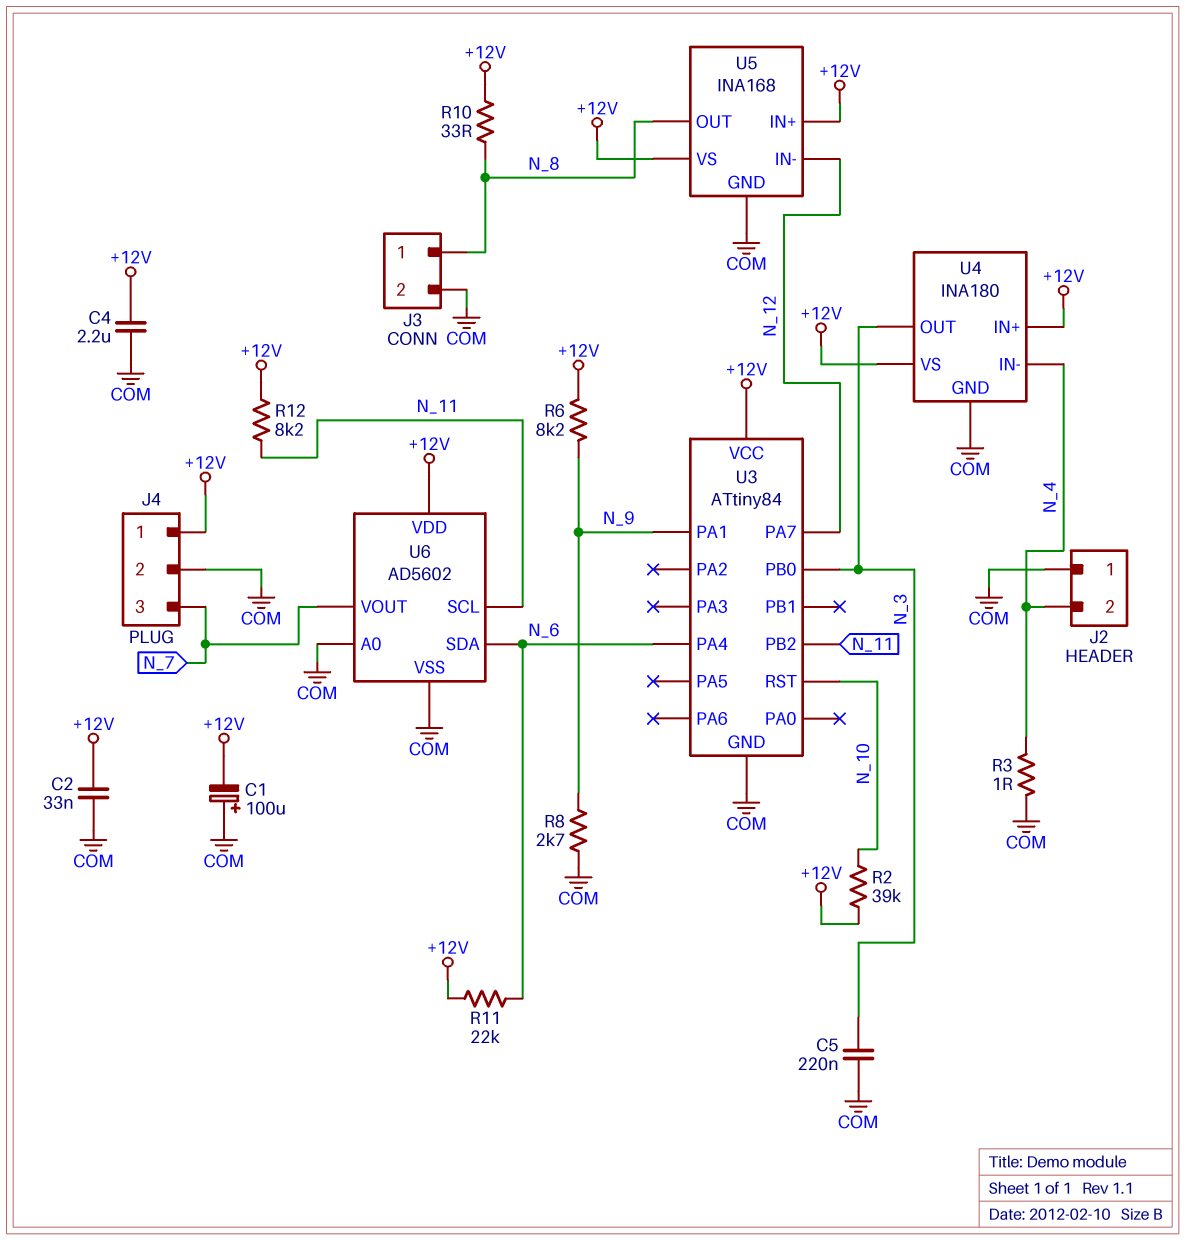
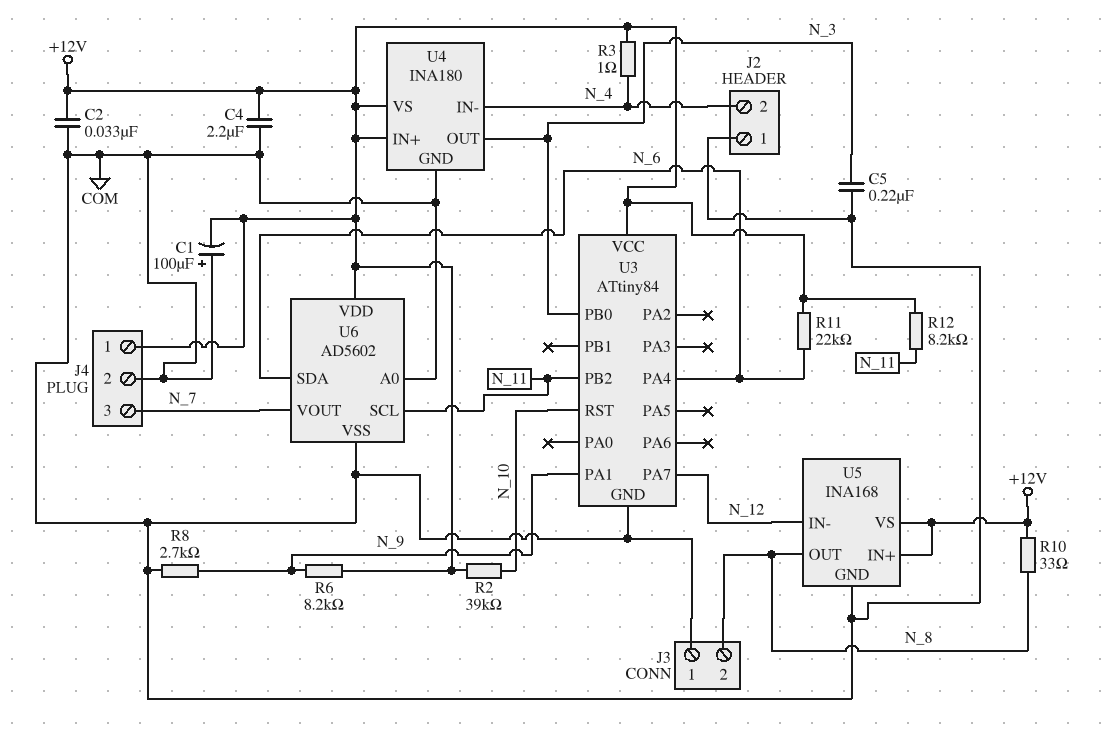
J3 pin 1: N_8 -> COM
J3 pin 2: COM -> N_8
R3: 1 (COM, N_4) -> 1 (+12V, N_4)

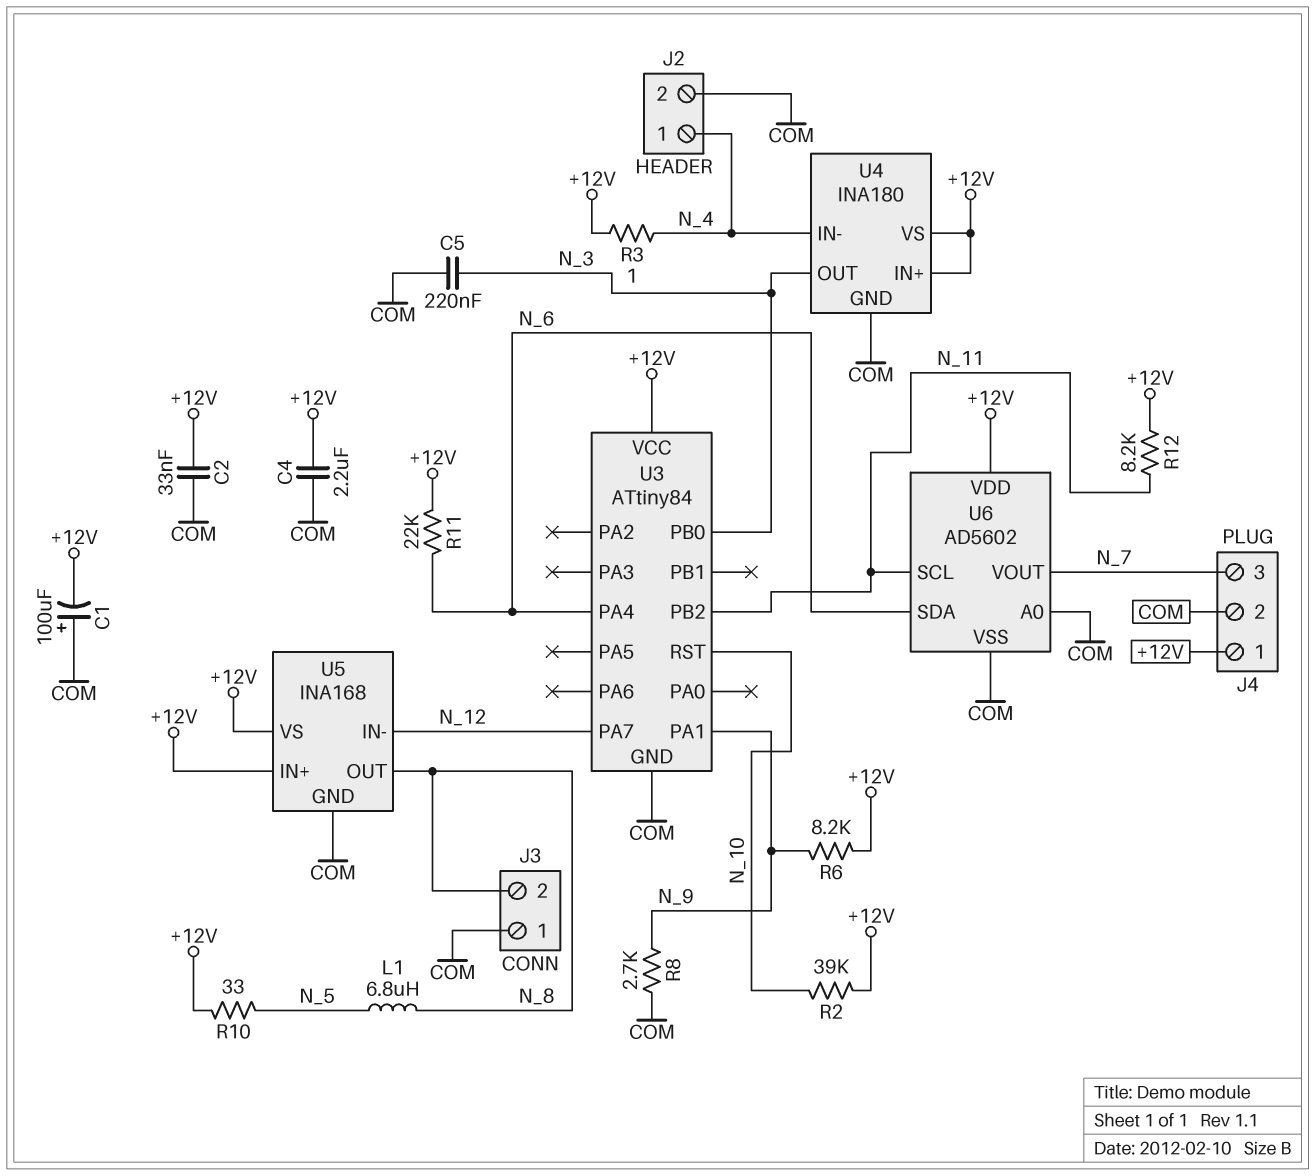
J2 pin 1: COM -> N_4
J2 pin 2: N_4 -> COM
L1: none -> 6.8uH (N_5, N_8)
R10: 33 (+12V, N_8) -> 33 (+12V, N_5)

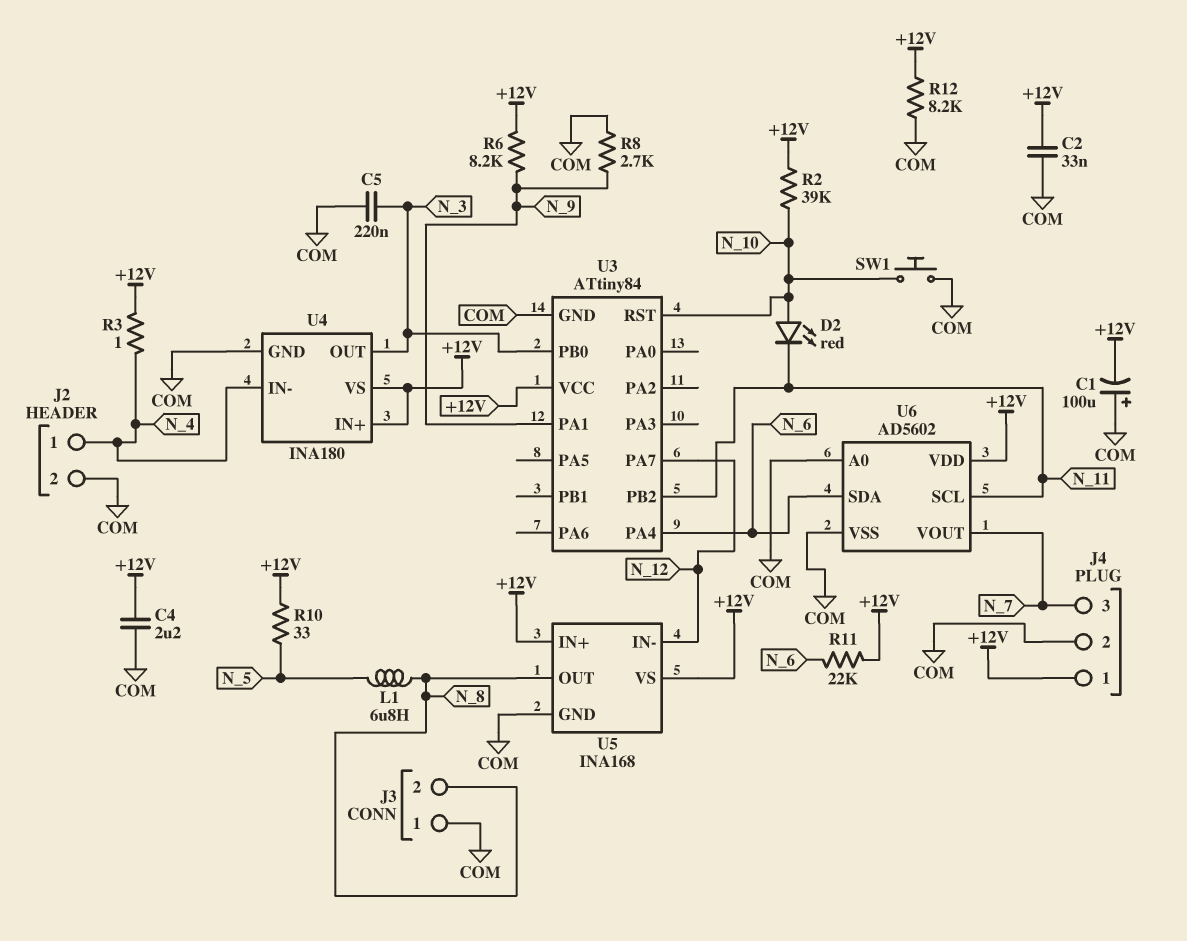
D2: none -> LED red (A N_10, K N_11)
R12: 8.2k (+12V, N_11) -> 8.2k (+12V, COM)
SW1: none -> button (COM, N_10)

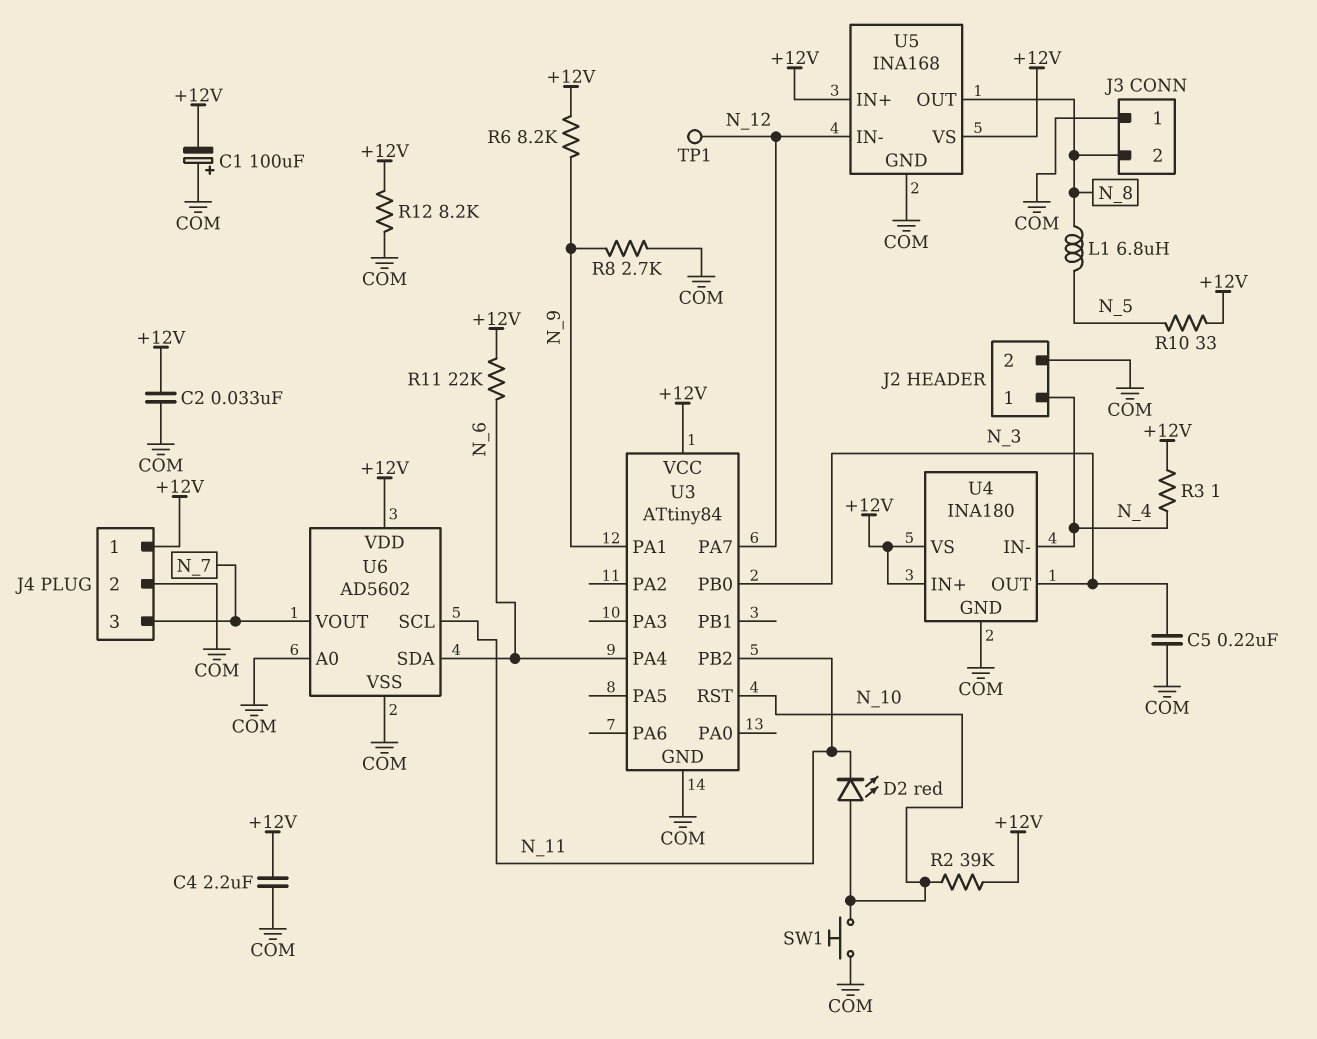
TP1: none -> test point (N_12)

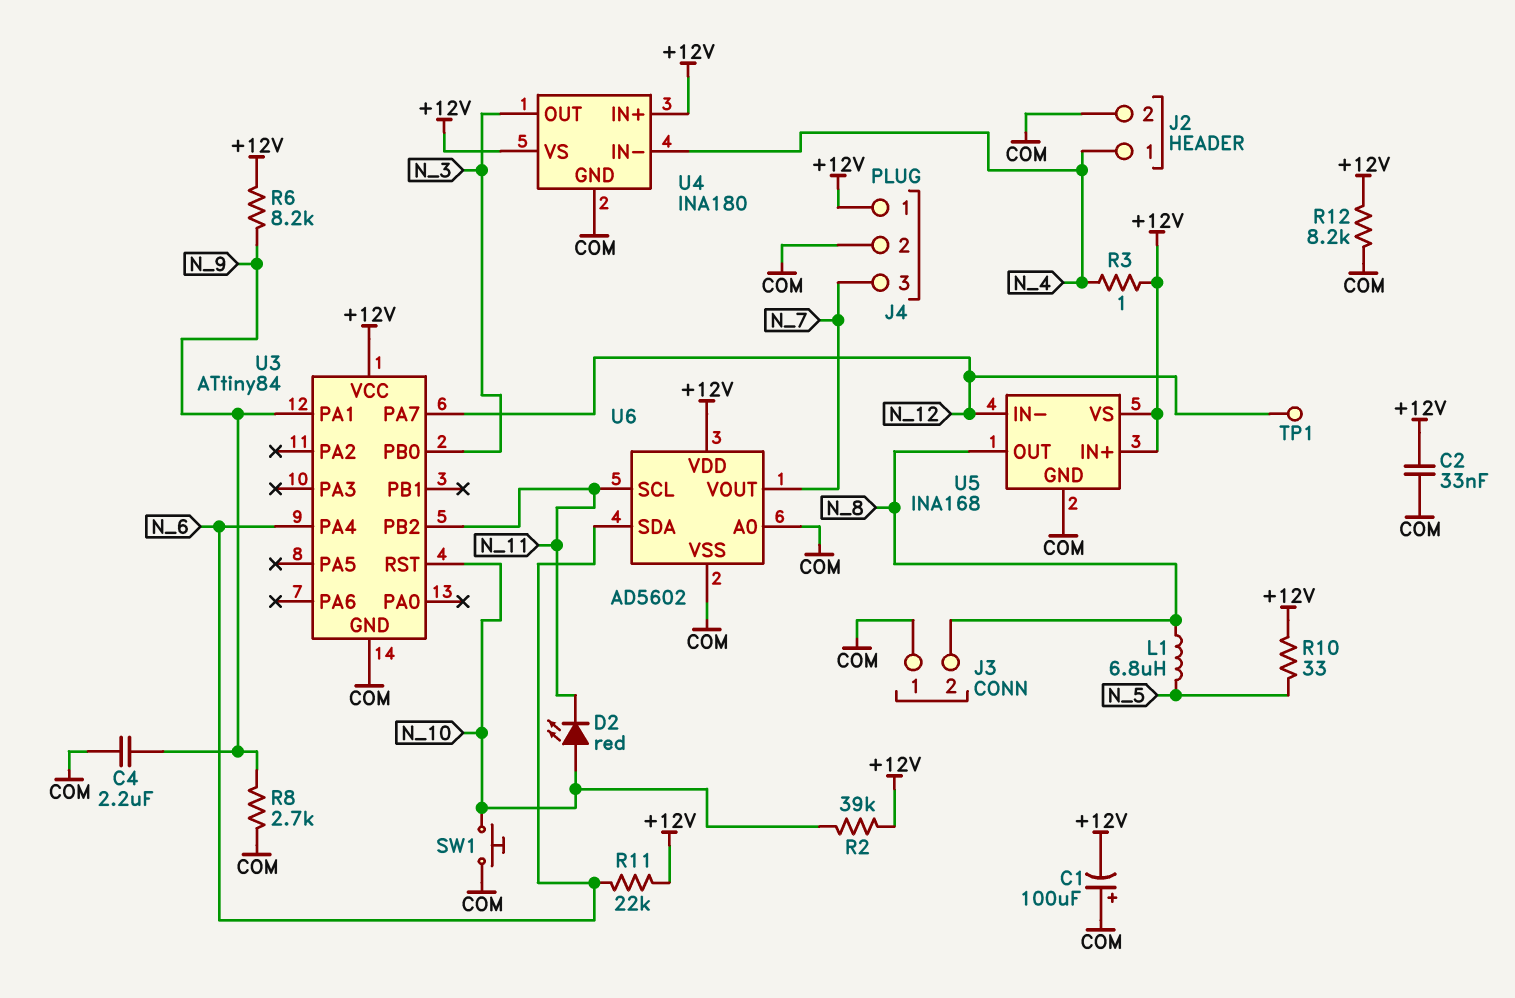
C4: 2.2uF (+12V, COM) -> 2.2uF (COM, N_9)
C5: 220nF (COM, N_3) -> none

